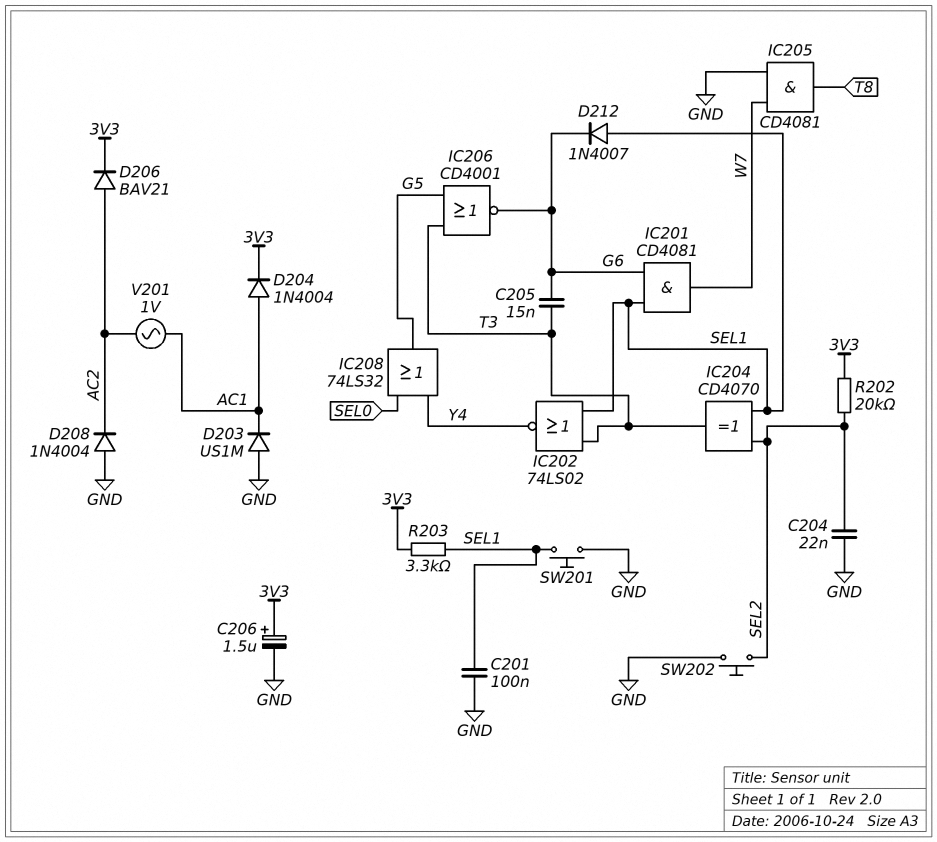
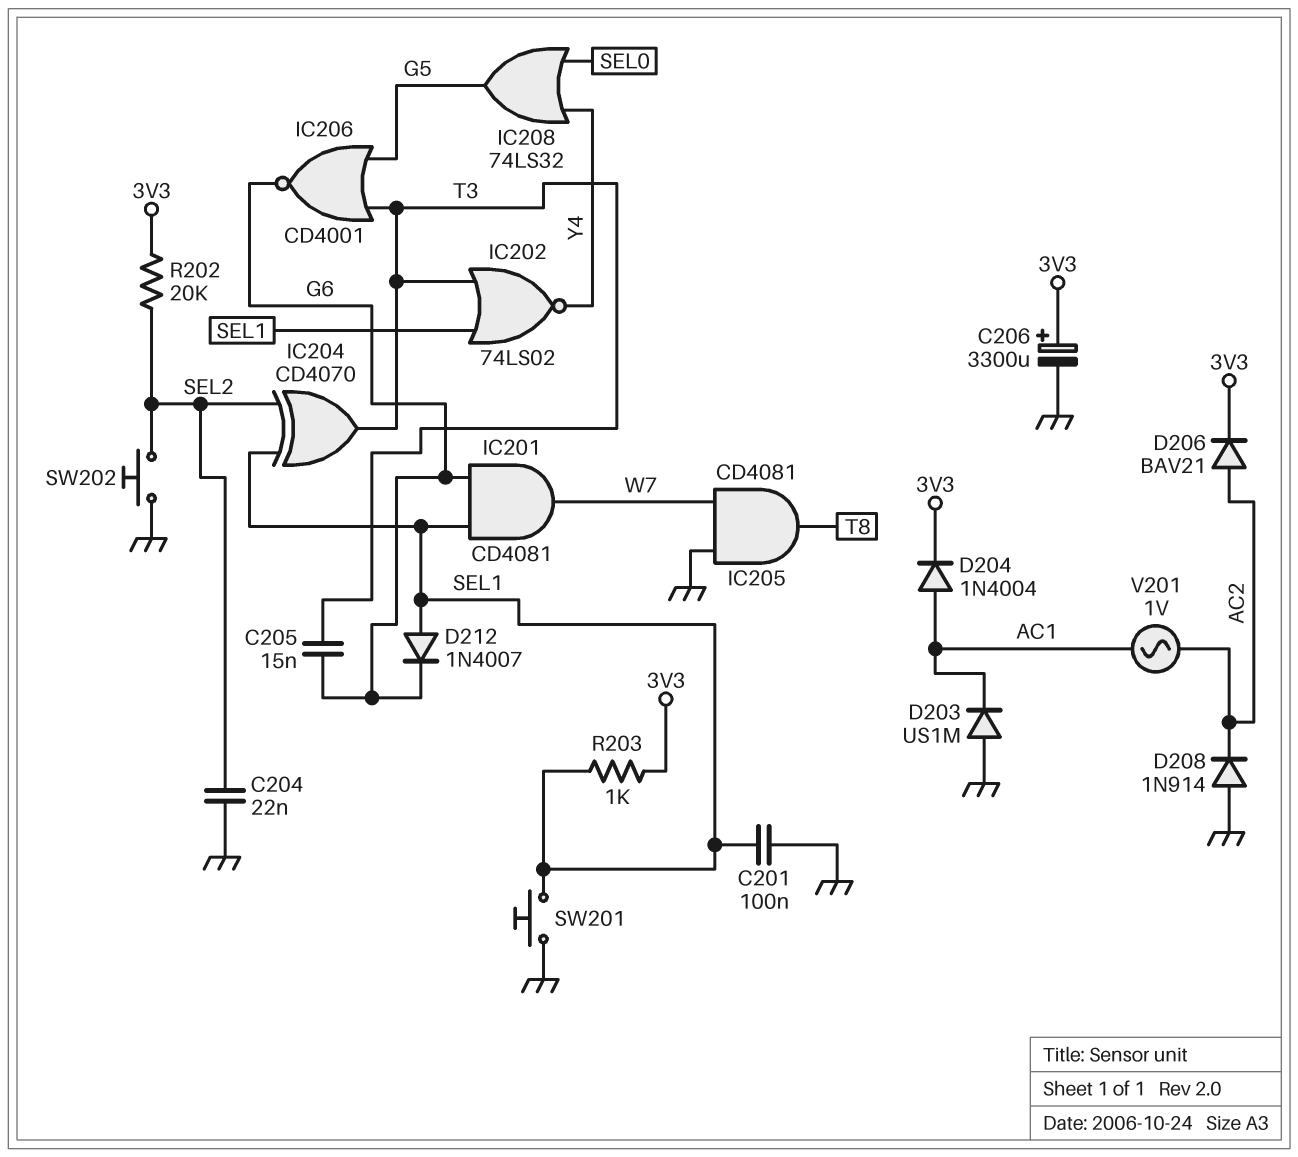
C206: 1.5uF (plus 3V3, minus GND) -> 3300uF (plus 3V3, minus GND)
D208: diode 1N4004 (A GND, K AC2) -> diode 1N914 (A GND, K AC2)
R203: 3.3k (3V3, SEL1) -> 1k (3V3, SEL1)

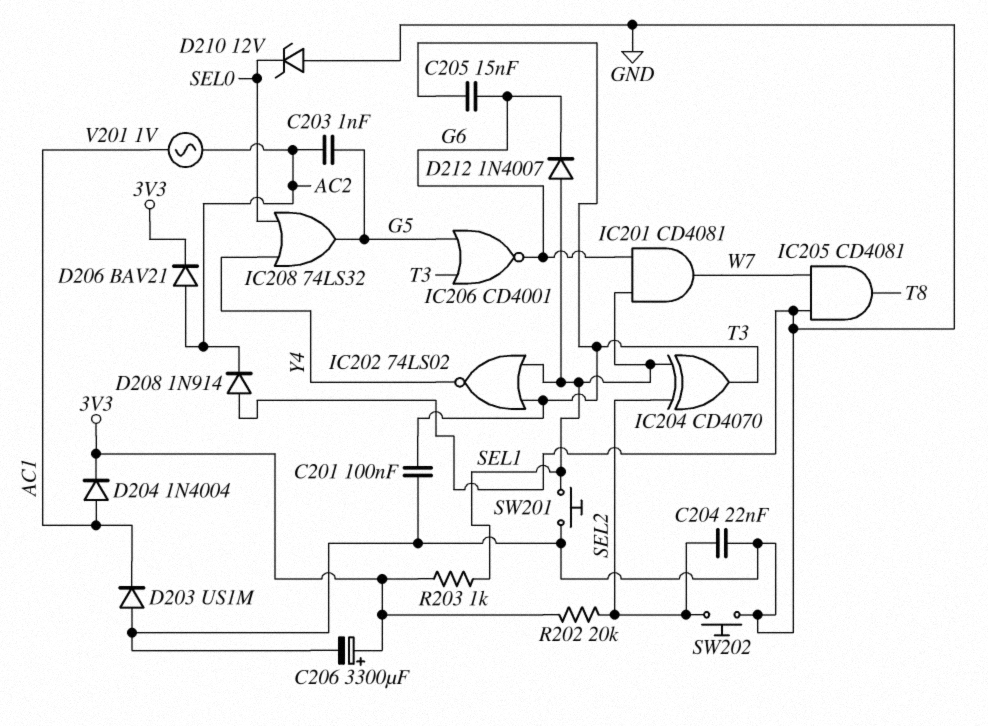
C201: 100nF (GND, SEL1) -> 100nF (GND, T3)
C203: none -> 1nF (AC2, G5)
D210: none -> zener 12V (A GND, K SEL0)

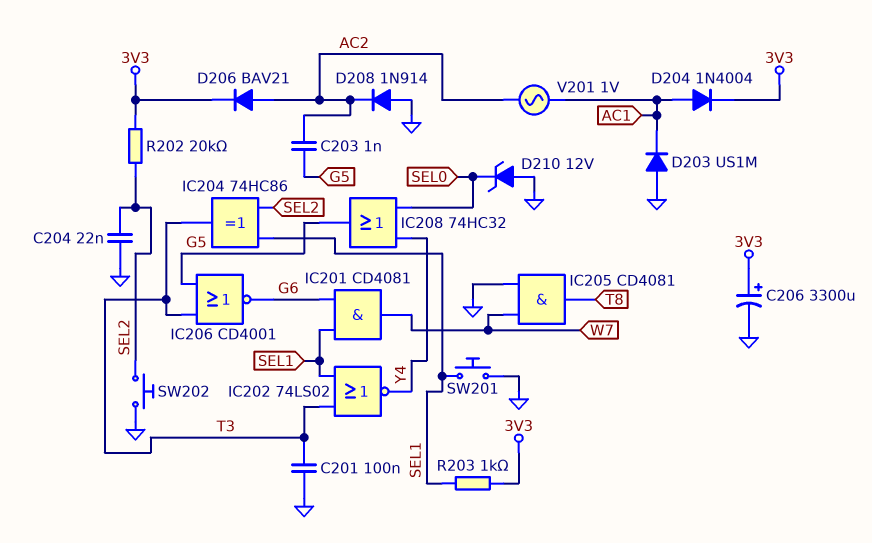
C205: 15nF (G6, T3) -> none
D212: diode 1N4007 (A SEL1, K G6) -> none
IC204: XOR CD4070 (in SEL1, in SEL2, out T3) -> XOR 74HC86 (in SEL1, in SEL2, out T3)
IC208: OR 74LS32 (in SEL0, in Y4, out G5) -> OR 74HC32 (in SEL0, in Y4, out G5)

